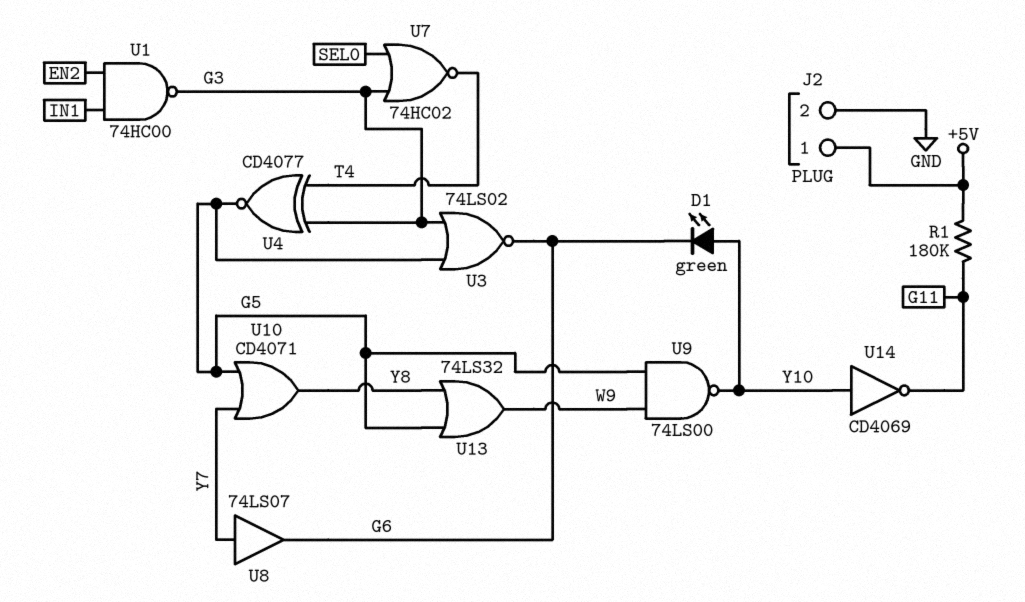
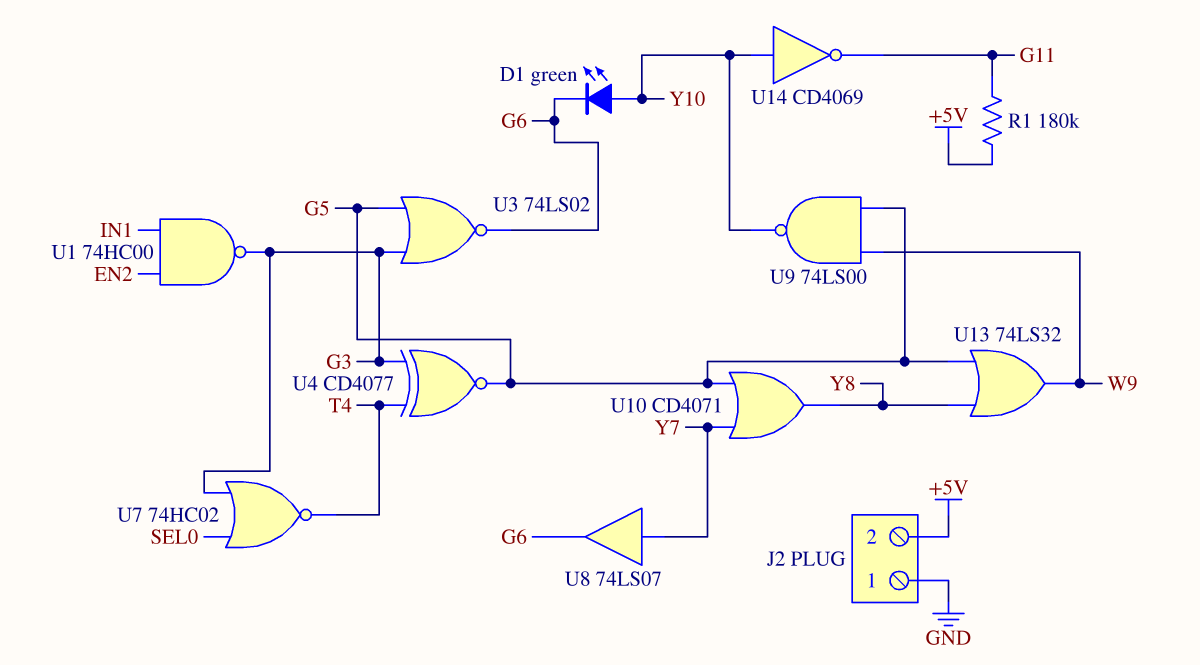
J2 pin 1: +5V -> GND
J2 pin 2: GND -> +5V

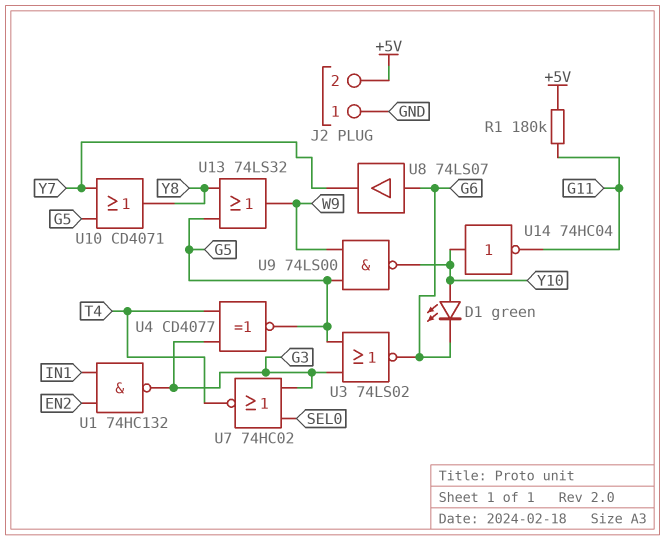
U1: NAND 74HC00 (in EN2, in IN1, out G3) -> NAND 74HC132 (in EN2, in IN1, out G3)
U8: buffer 74LS07 (in Y7, out G6) -> buffer 74LS07 (in G6, out Y7)
U14: NOT CD4069 (in Y10, out G11) -> NOT 74HC04 (in Y10, out G11)

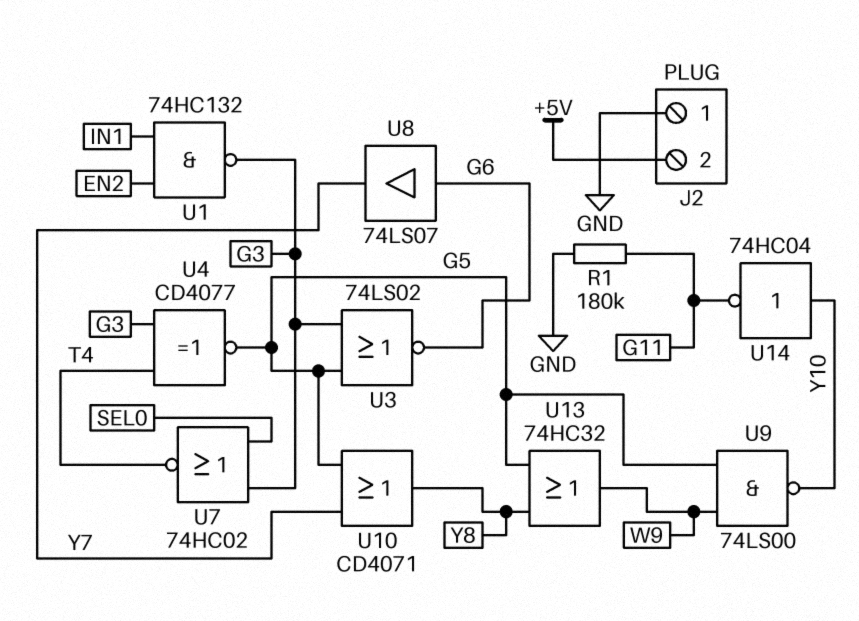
D1: LED green (A Y10, K G6) -> none
R1: 180k (+5V, G11) -> 180k (G11, GND)
U13: OR 74LS32 (in G5, in Y8, out W9) -> OR 74HC32 (in G5, in Y8, out W9)

